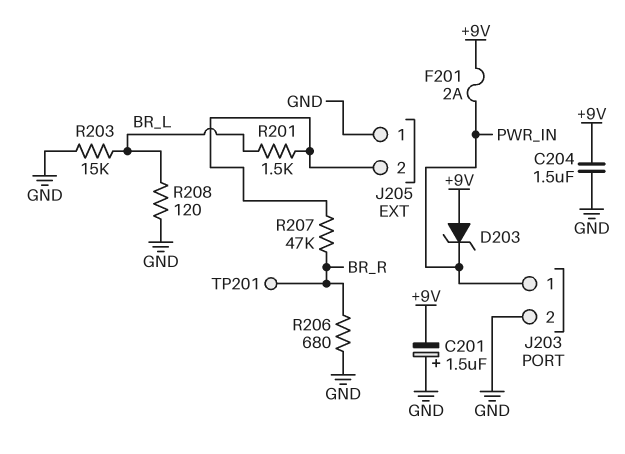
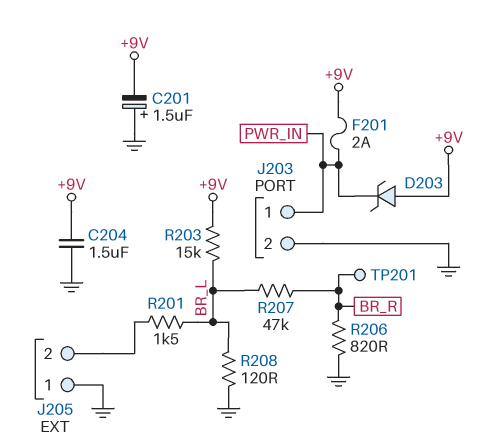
R203: 15k (BR_L, GND) -> 15k (+9V, BR_L)
R206: 680 (BR_R, GND) -> 820 (BR_R, GND)
R207: 47k (BR_R, J205/2) -> 47k (BR_L, BR_R)

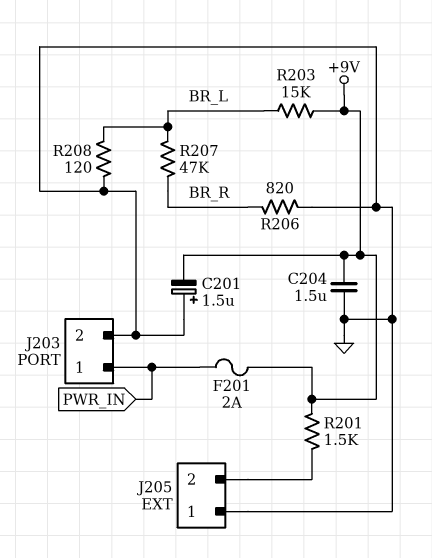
D203: zener (A +9V, K PWR_IN) -> none
R201: 1.5k (BR_L, J205/2) -> 1.5k (+9V, J205/2)
TP201: test point (BR_R) -> none

